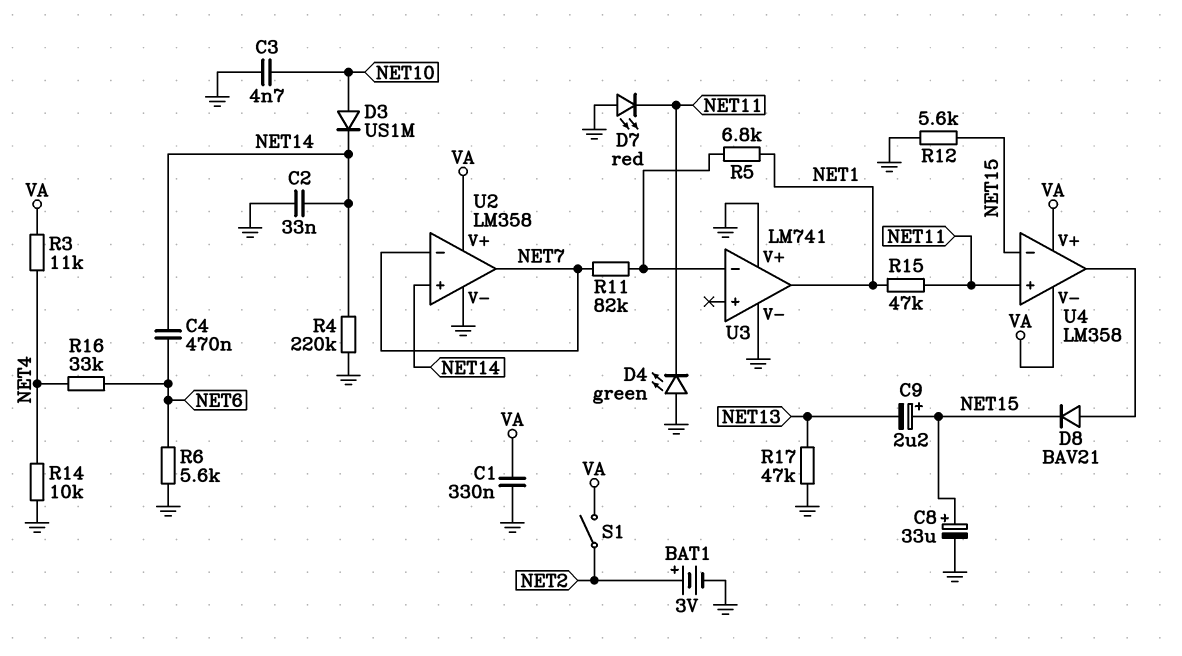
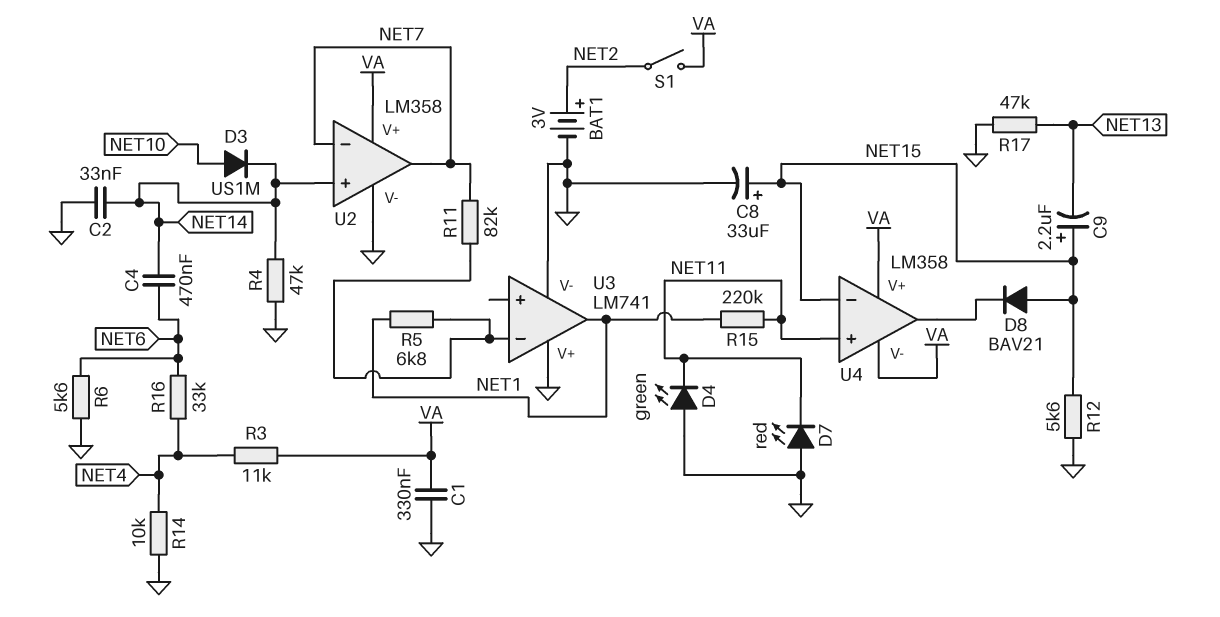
C3: 4.7nF (GND, NET10) -> none
D8: diode BAV21 (A U4/out, K NET15) -> diode BAV21 (A NET15, K U4/out)
R4: 220k (GND, NET14) -> 47k (GND, NET14)
R15: 47k (NET1, NET11) -> 220k (NET1, NET11)

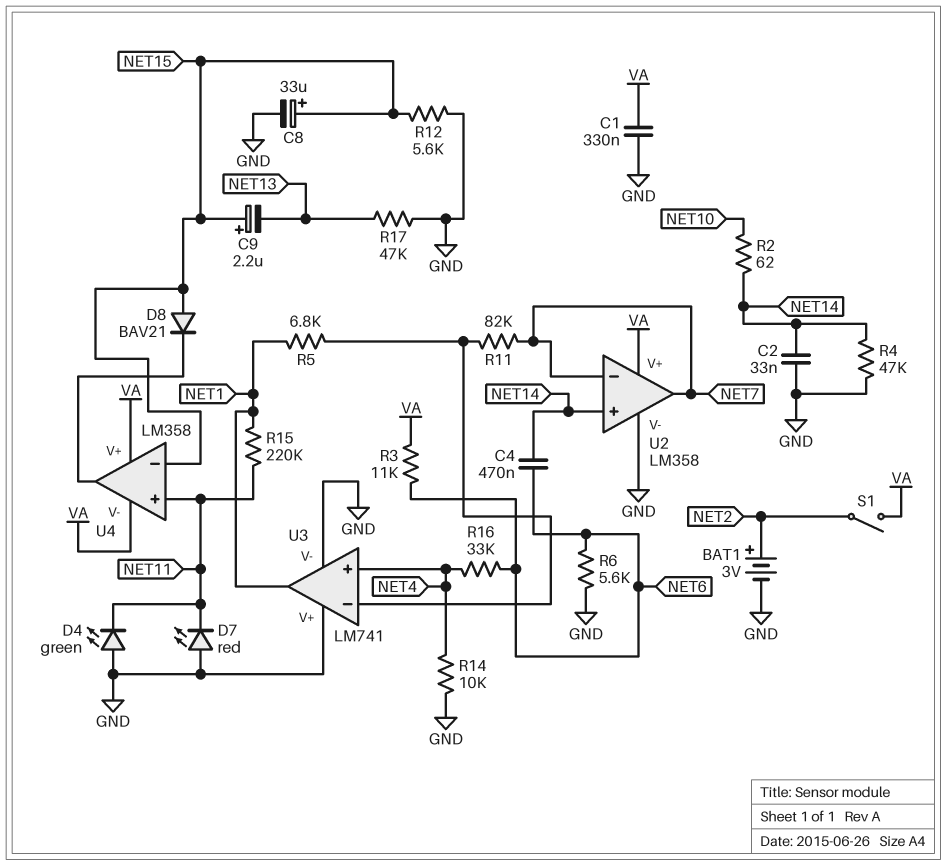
D3: diode US1M (A NET10, K NET14) -> none
R2: none -> 62 (NET10, NET14)
R3: 11k (NET4, VA) -> 11k (NET6, VA)
U3 pin in+: none -> NET4

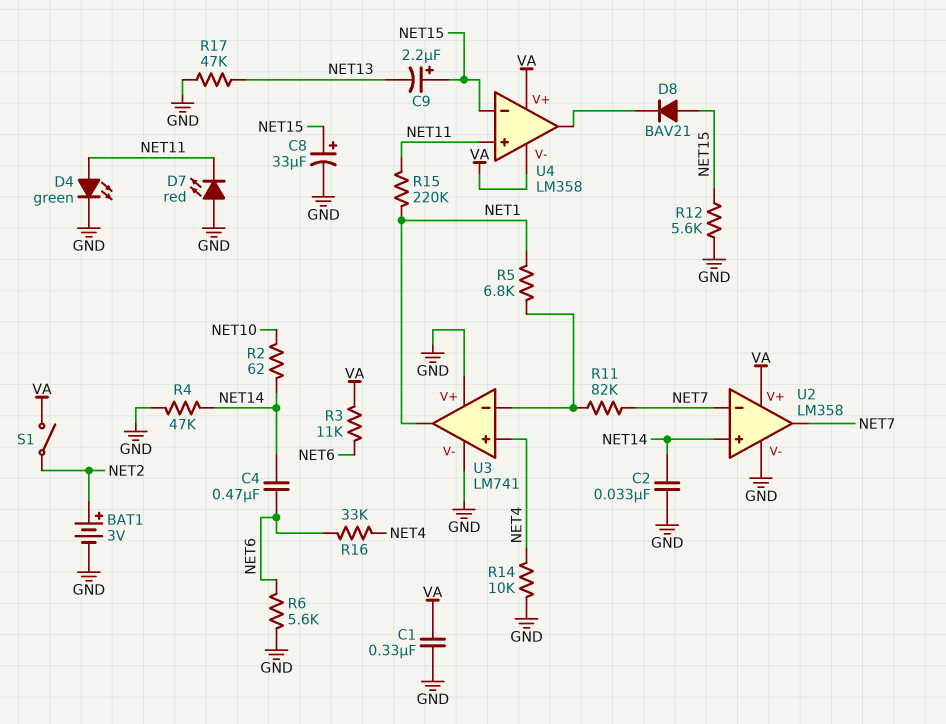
D4: LED green (A GND, K NET11) -> LED green (A NET11, K GND)

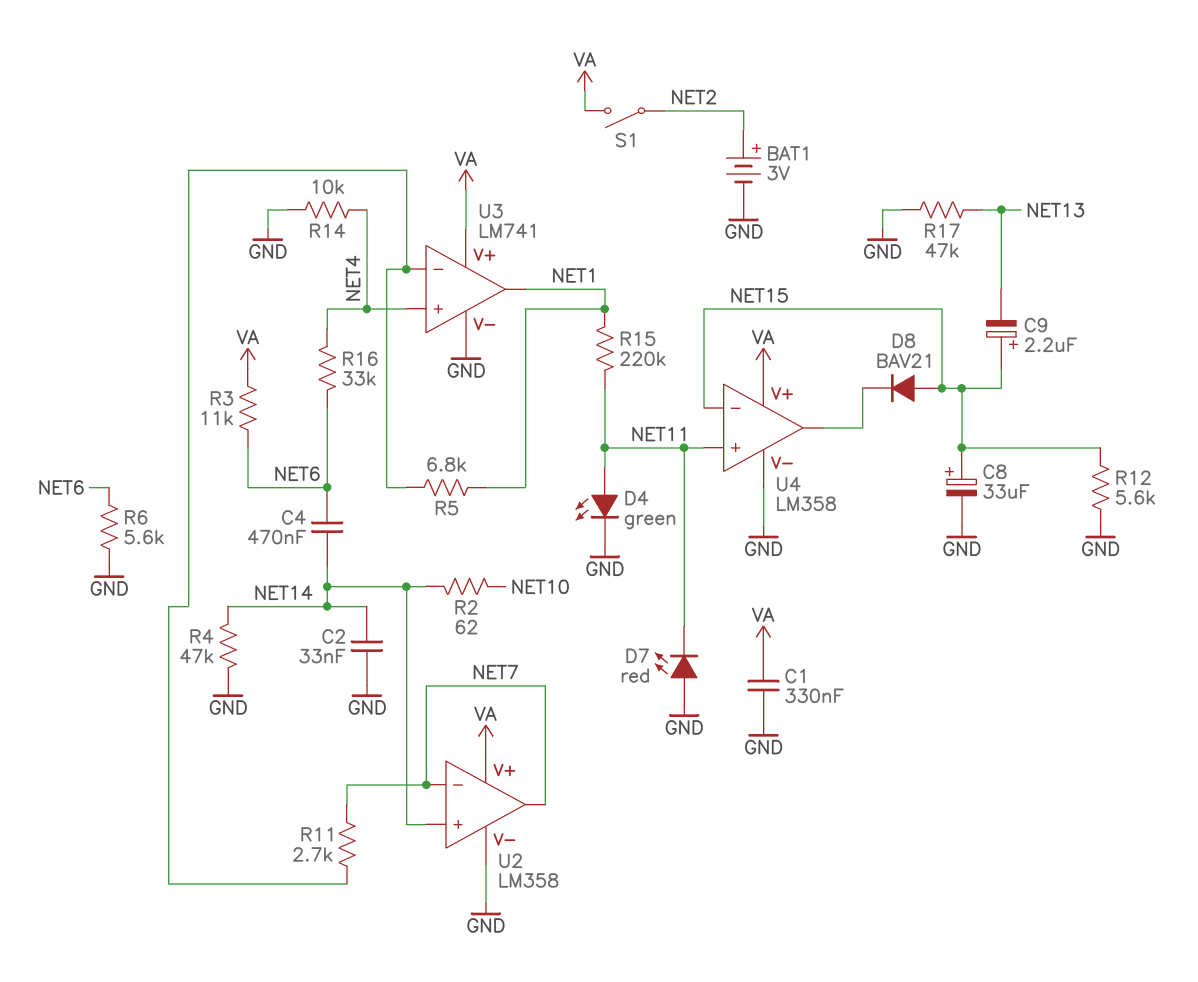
R11: 82k (NET7, U3/in-) -> 2.7k (NET7, U3/in-)
U3 pin V+: GND -> VA
U4 pin V-: VA -> GND

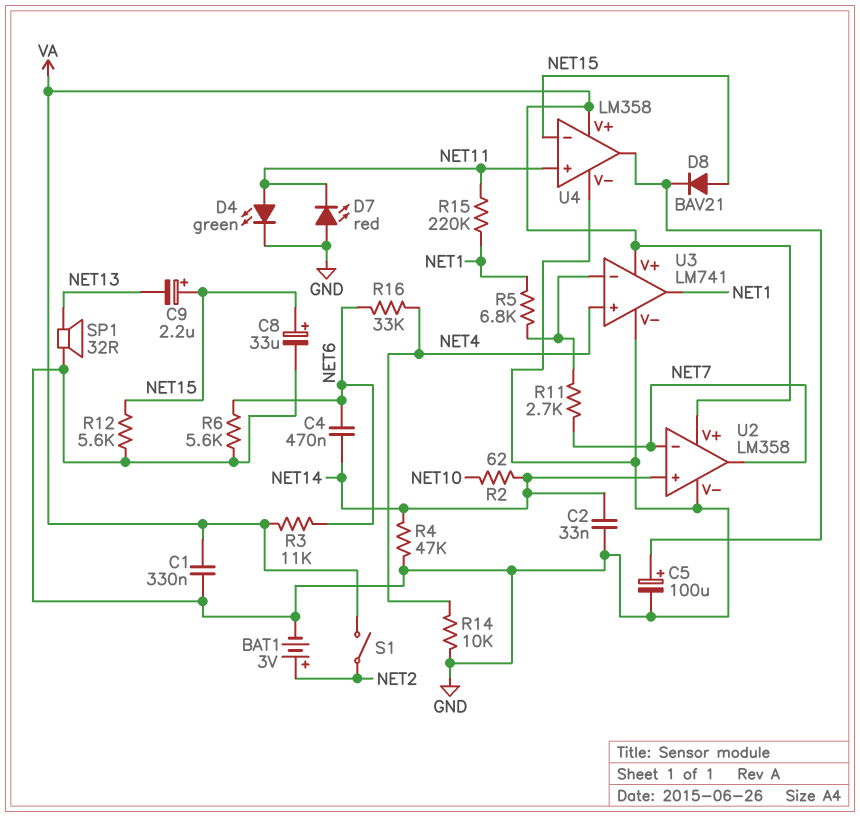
C5: none -> 100uF (plus U4/out, minus GND)
R17: 47k (GND, NET13) -> none
SP1: none -> speaker 32R (GND, NET13)

